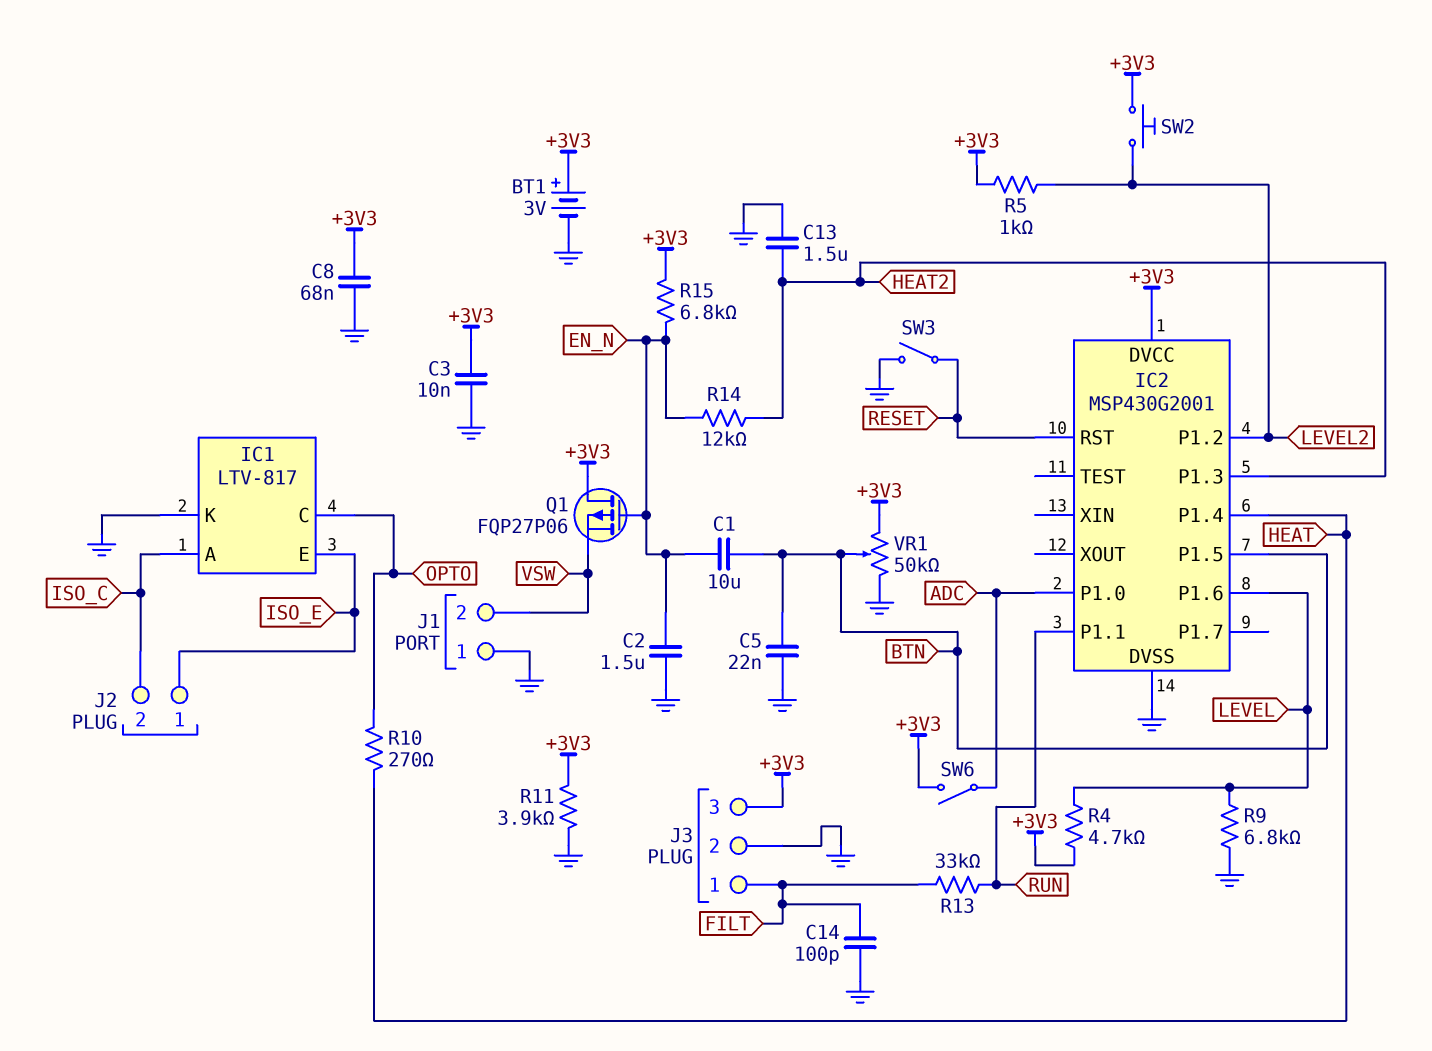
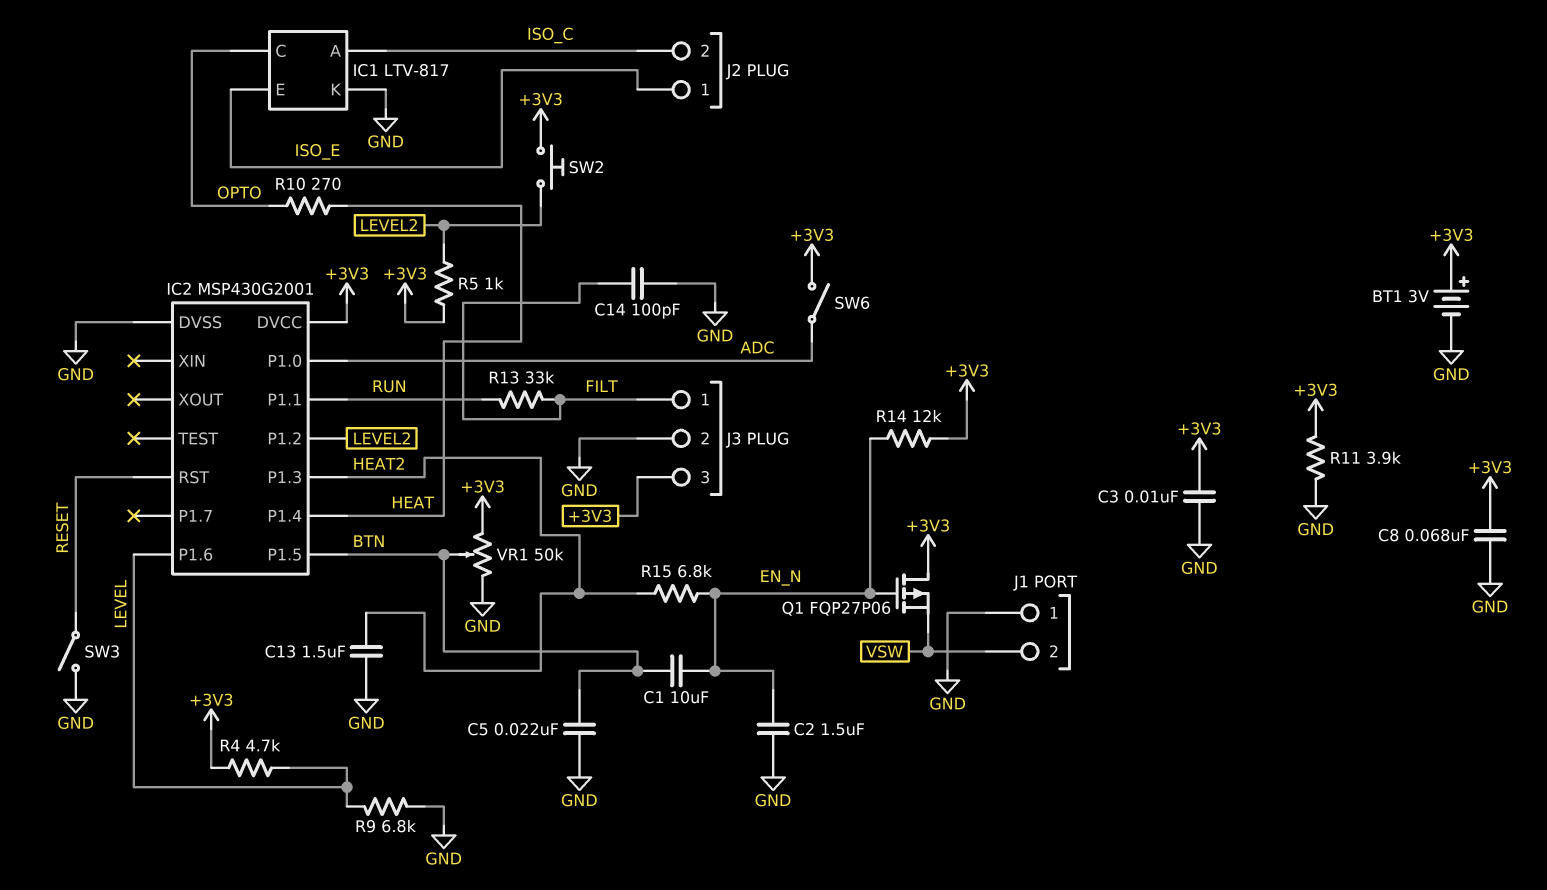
R14: 12k (EN_N, HEAT2) -> 12k (+3V3, EN_N)
R15: 6.8k (+3V3, EN_N) -> 6.8k (EN_N, HEAT2)

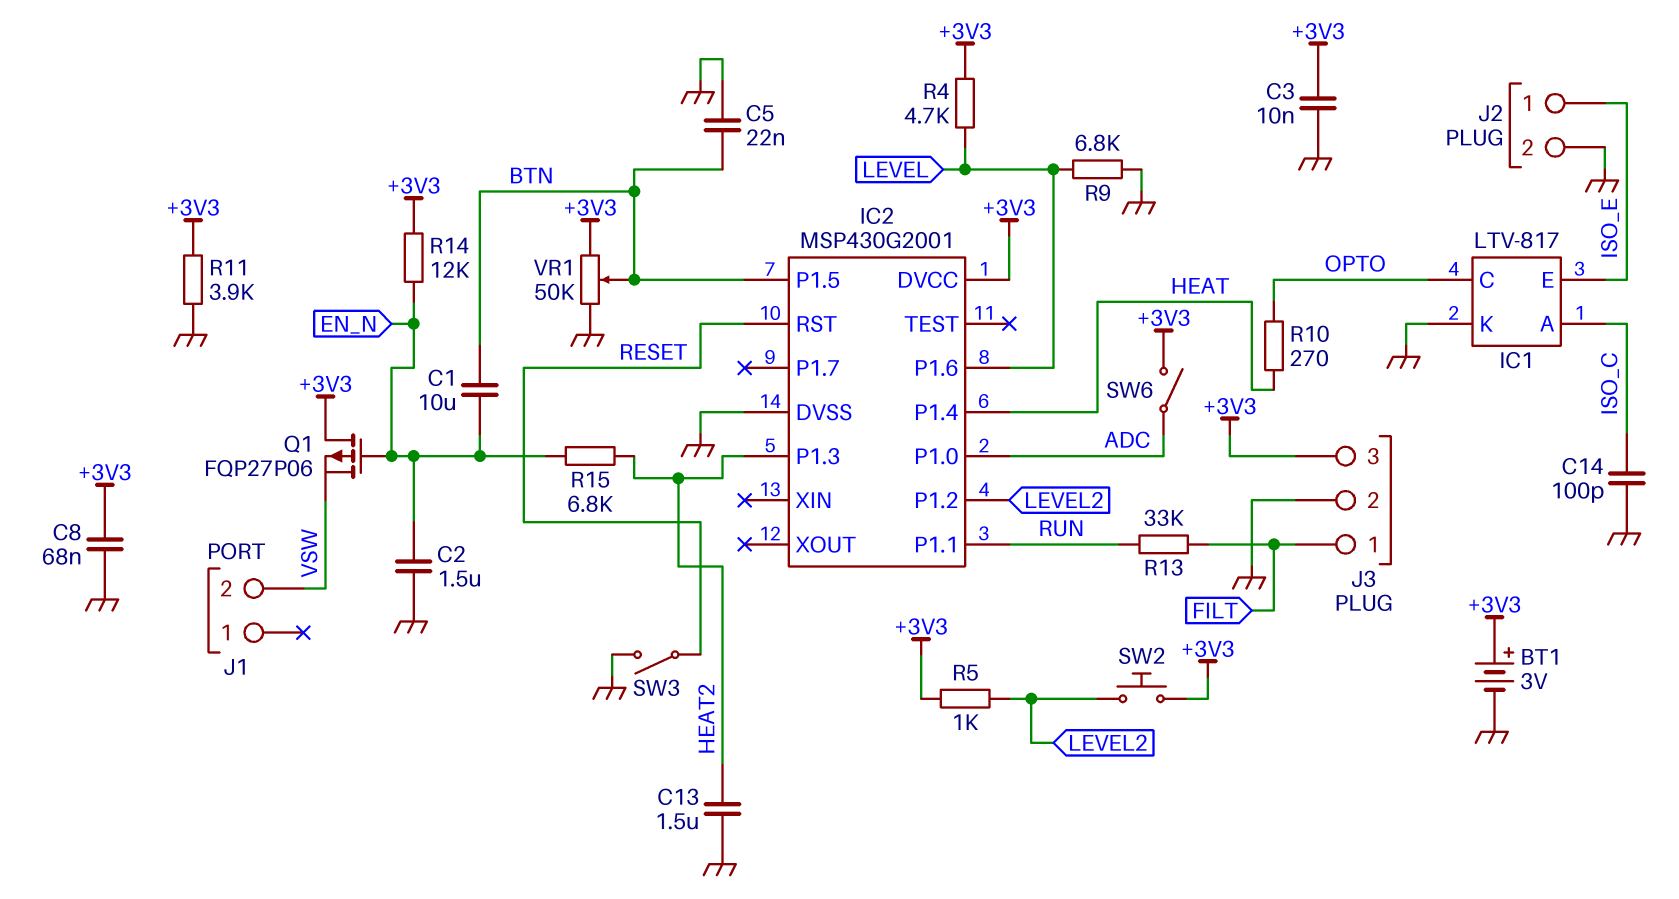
C14: 100pF (FILT, GND) -> 100pF (GND, ISO_C)
J1 pin 1: GND -> none
J2 pin 2: ISO_C -> GND

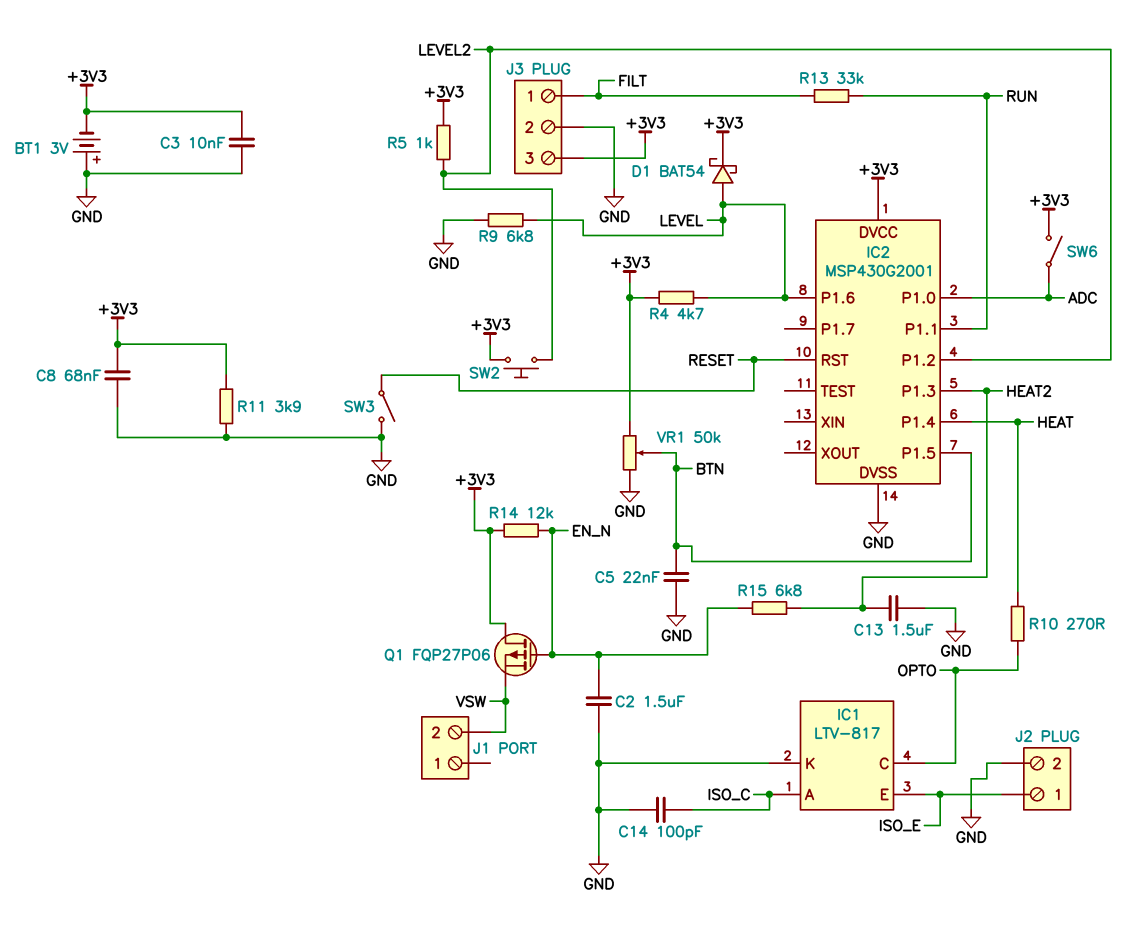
BT1: 3V (plus +3V3, minus GND) -> 3V (plus GND, minus +3V3)
C1: 10uF (BTN, EN_N) -> none
D1: none -> schottky BAT54 (A LEVEL, K +3V3)

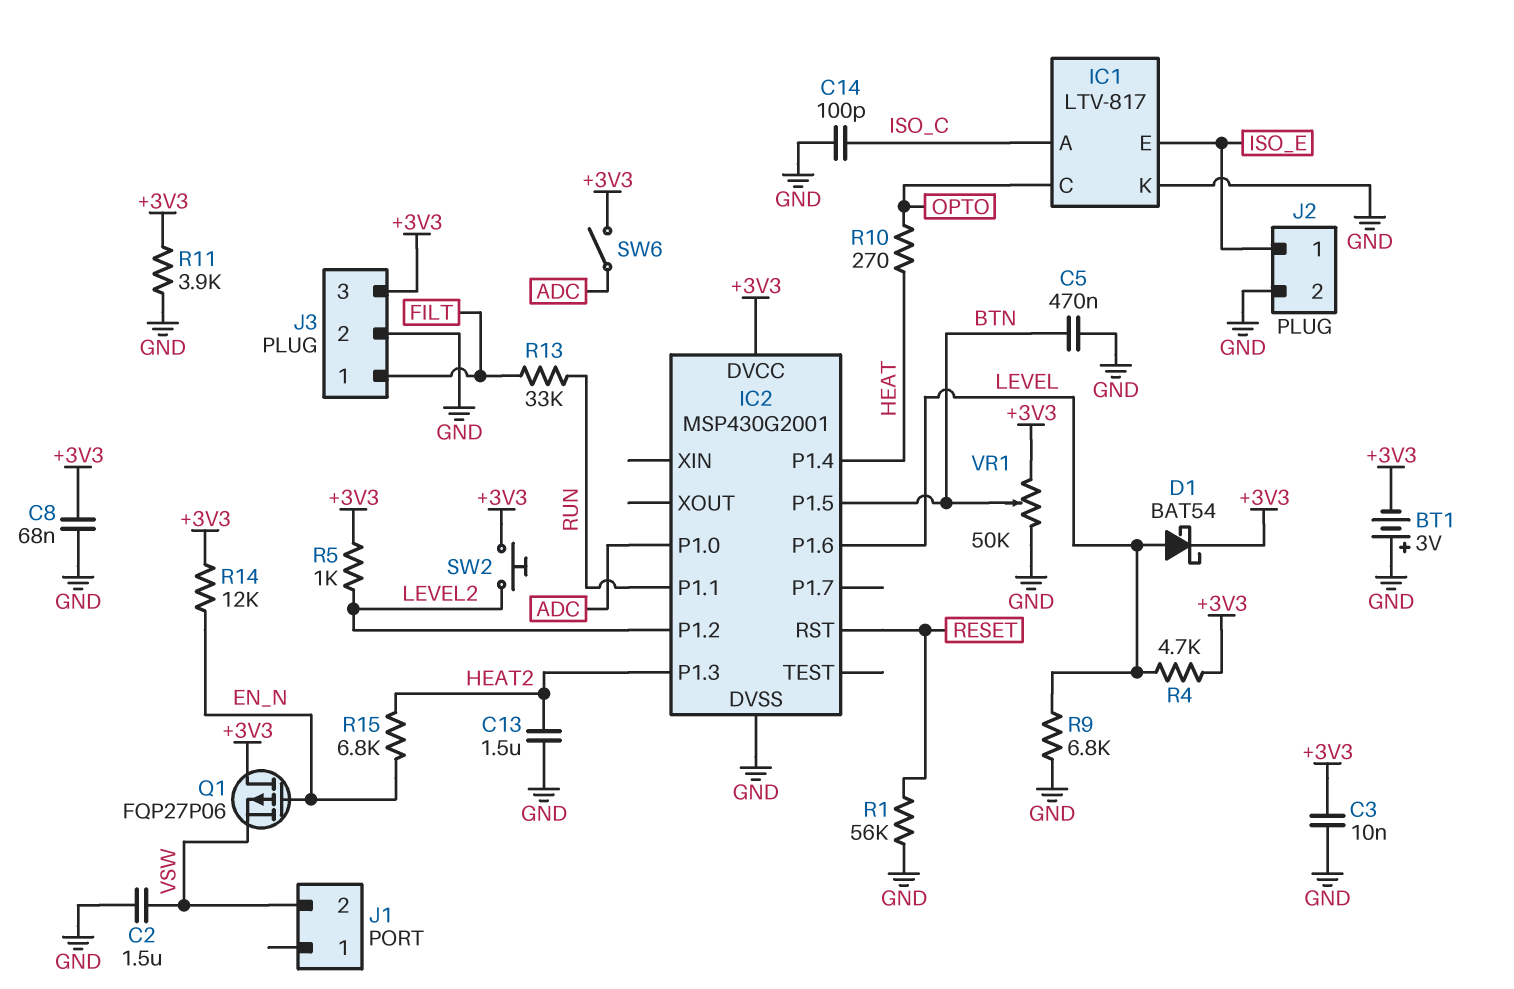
C2: 1.5uF (EN_N, GND) -> 1.5uF (GND, VSW)
C5: 22nF (BTN, GND) -> 470nF (BTN, GND)
R1: none -> 56k (GND, RESET)
SW3: switch (GND, RESET) -> none

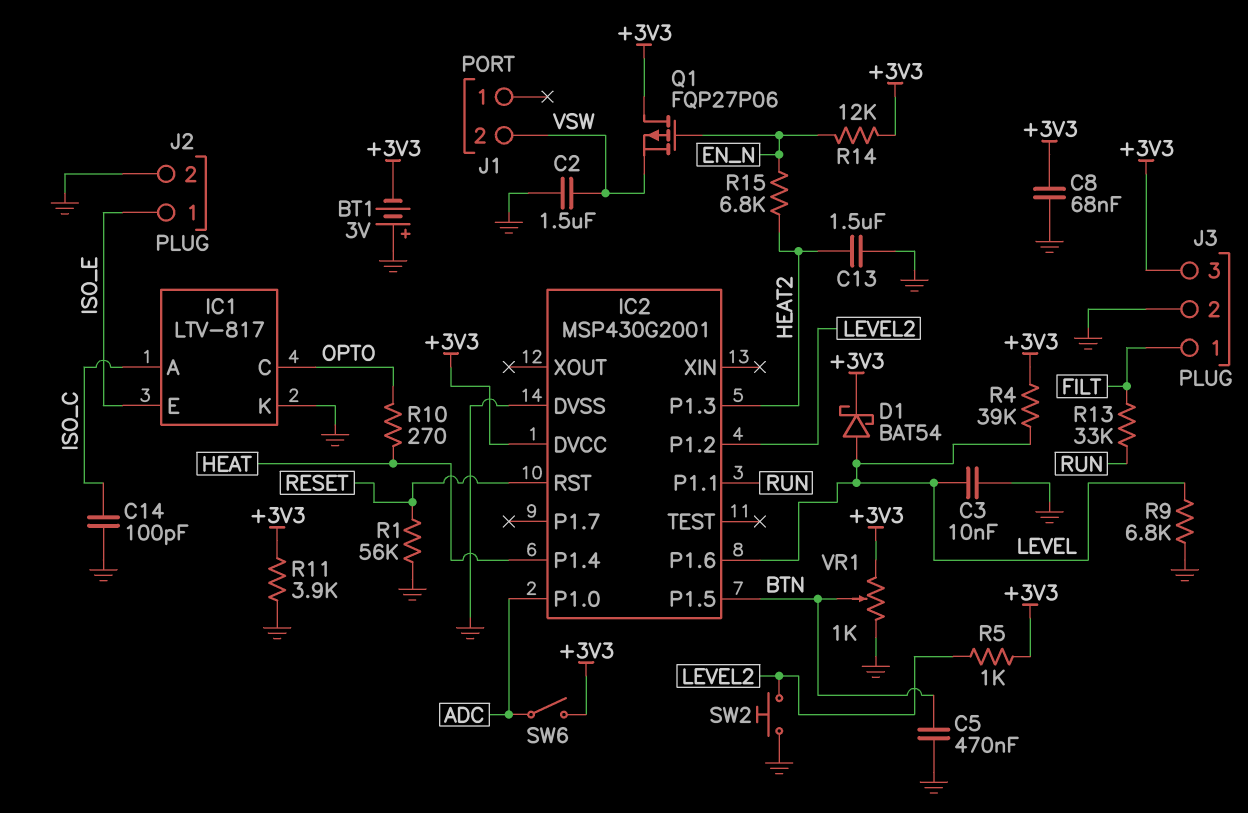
C3: 10nF (+3V3, GND) -> 10nF (GND, LEVEL)
R4: 4.7k (+3V3, LEVEL) -> 39k (+3V3, LEVEL)
SW2: button (+3V3, LEVEL2) -> button (GND, LEVEL2)
VR1: 50k (+3V3, GND, wiper BTN) -> 1k (+3V3, GND, wiper BTN)

